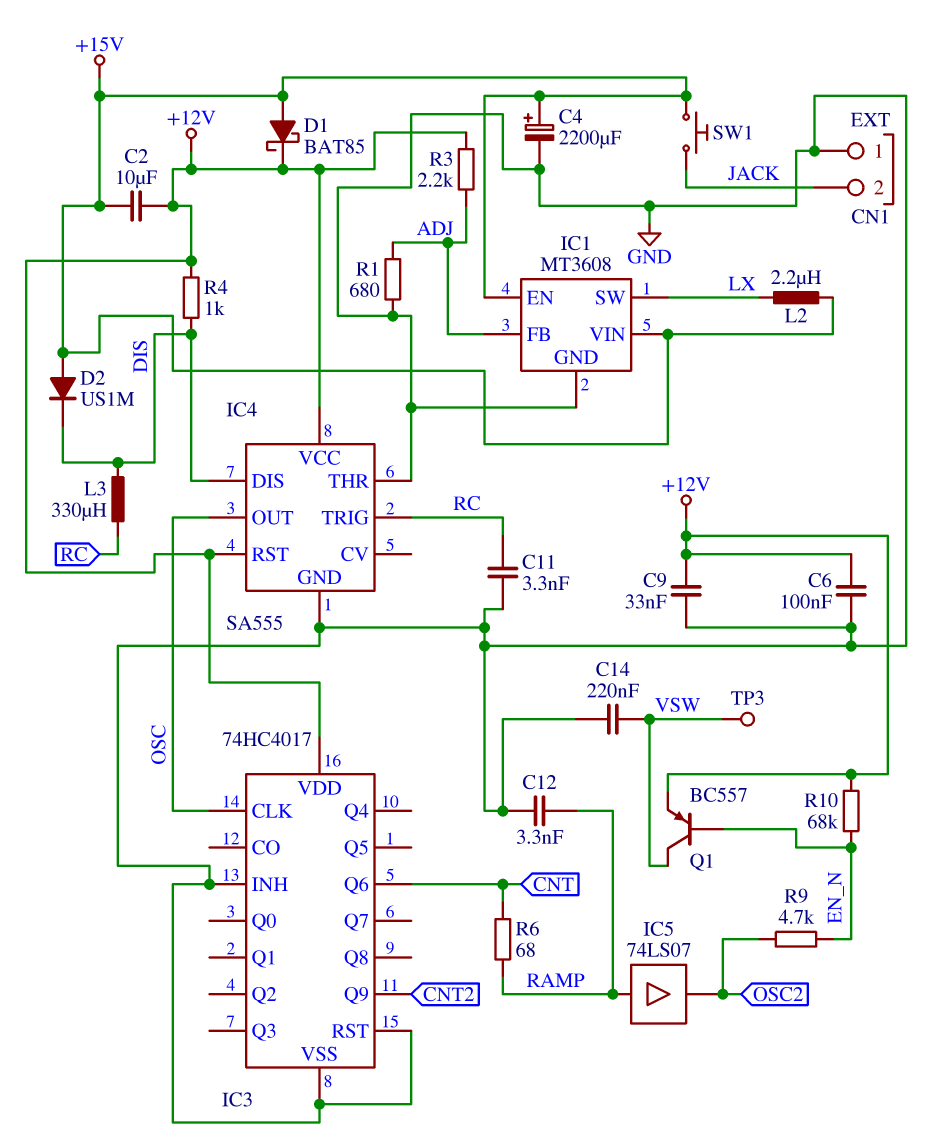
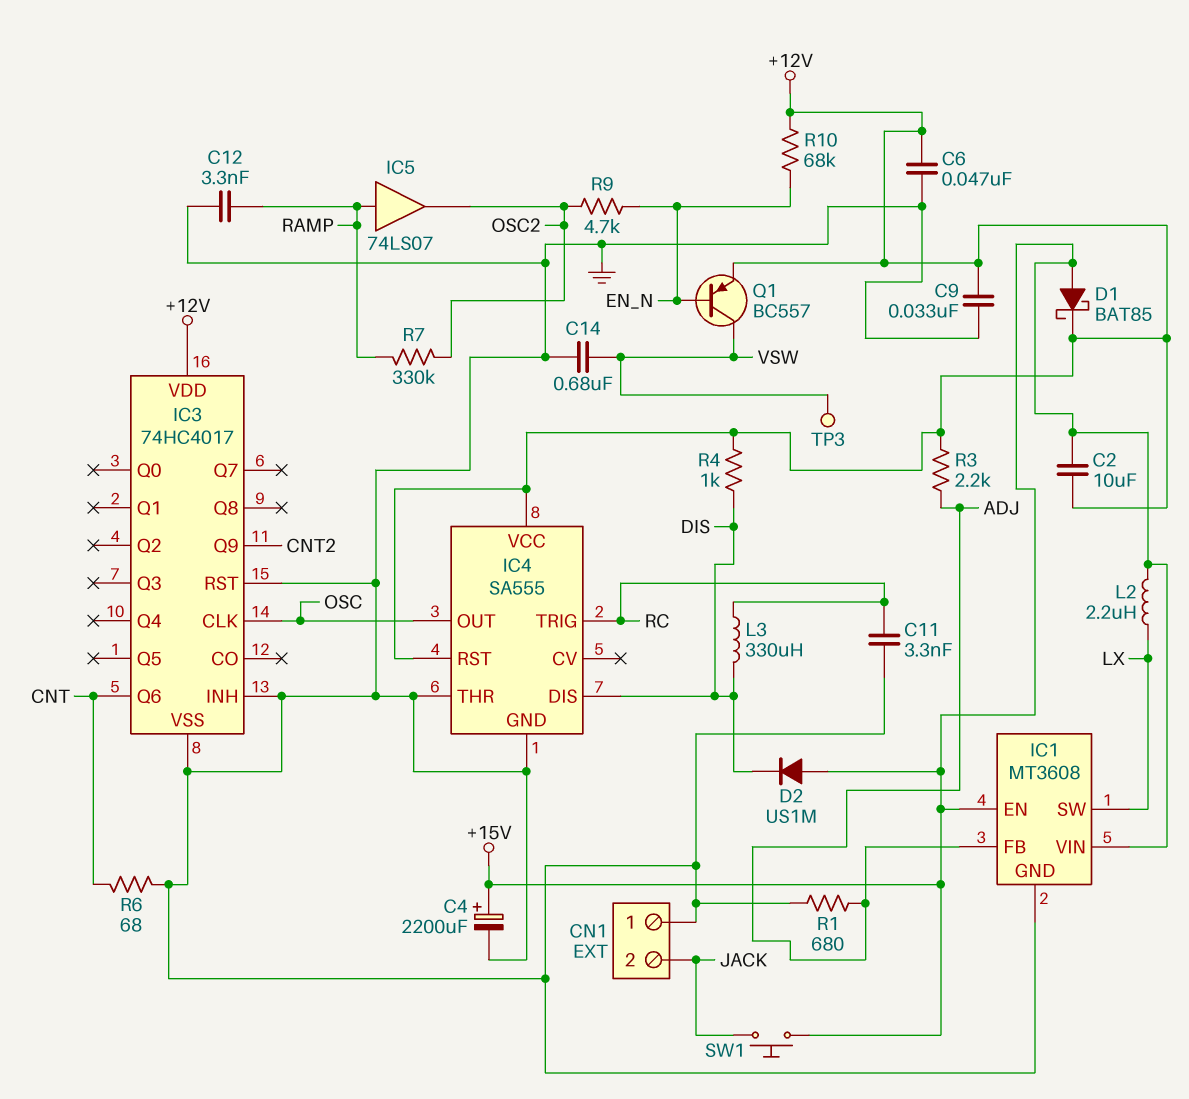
C6: 100nF (+12V, GND) -> 47nF (+12V, GND)
C14: 220nF (GND, VSW) -> 680nF (GND, VSW)
R6: 68 (CNT, RAMP) -> 68 (CNT, GND)
R7: none -> 330k (OSC2, RAMP)

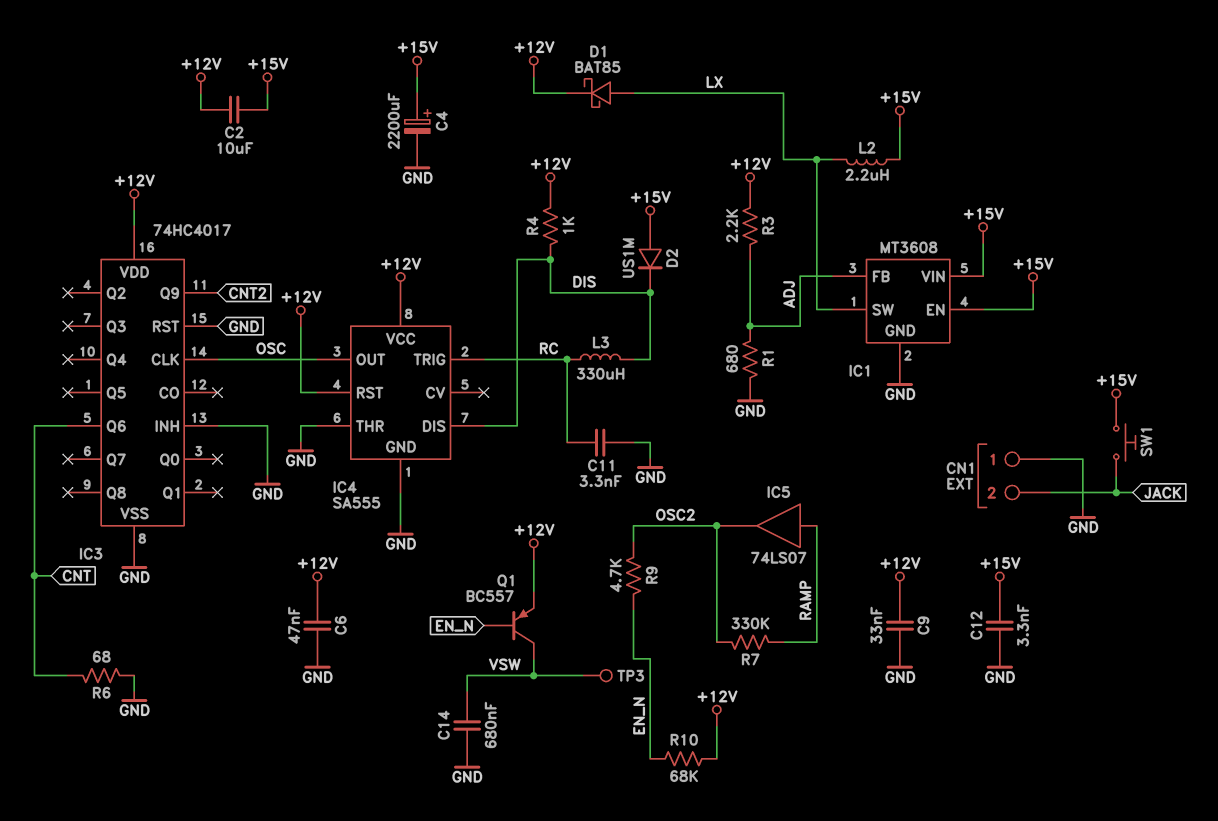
C12: 3.3nF (GND, RAMP) -> 3.3nF (+15V, GND)
D1: schottky BAT85 (A +15V, K +12V) -> schottky BAT85 (A LX, K +12V)

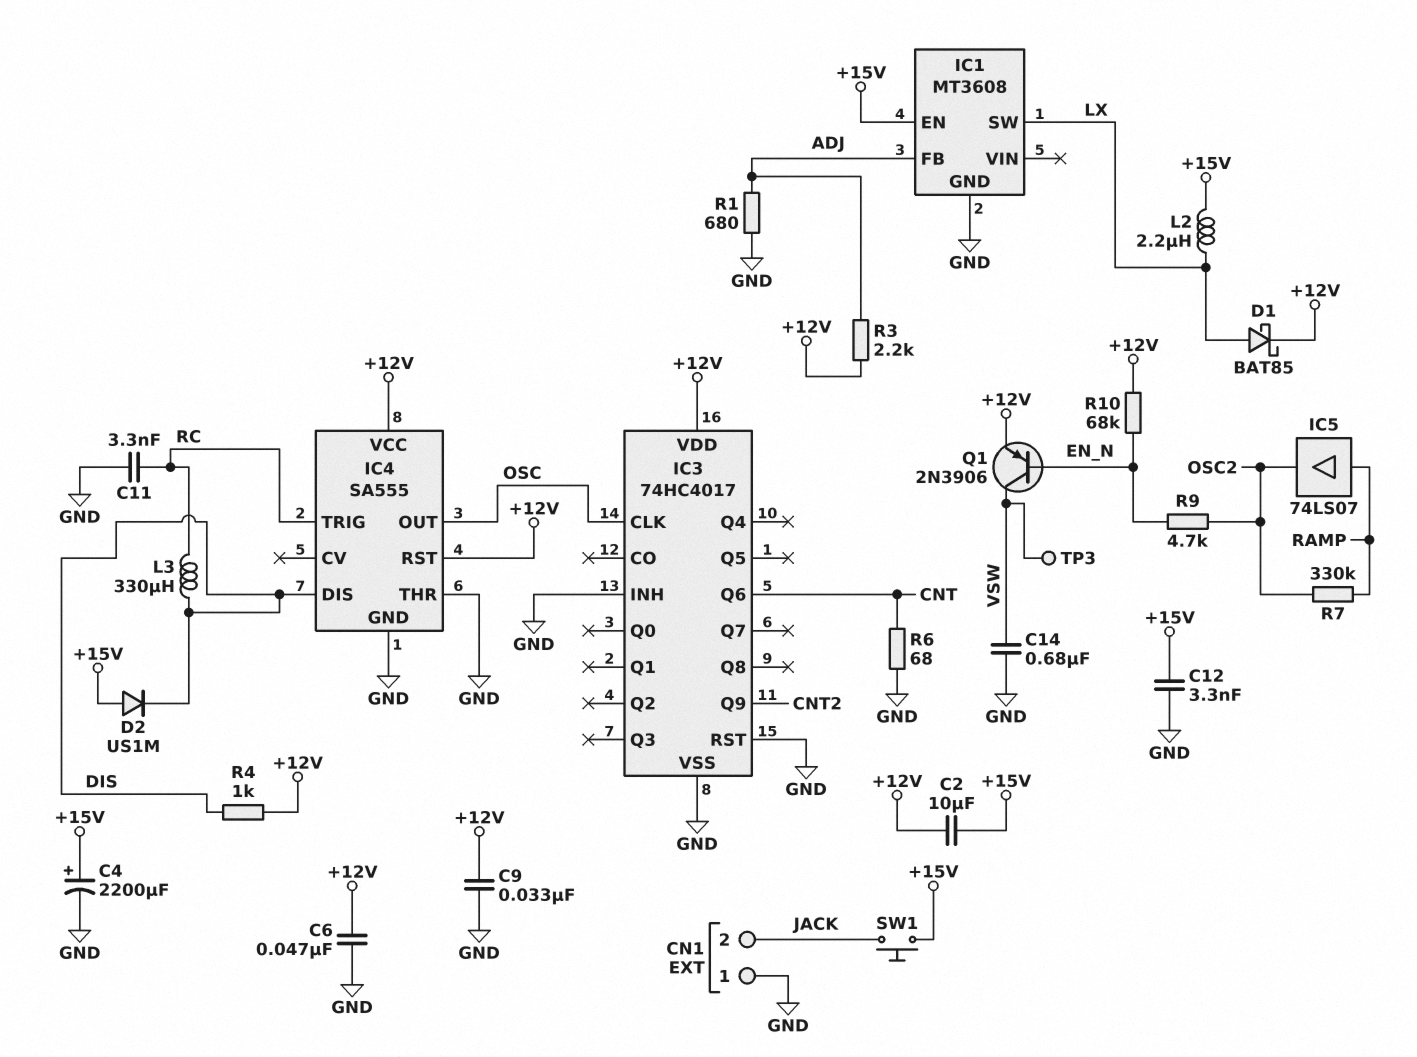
IC1 pin VIN: +15V -> none
Q1: PNP BC557 (B EN_N, C VSW, E +12V) -> PNP 2N3906 (B EN_N, C VSW, E +12V)

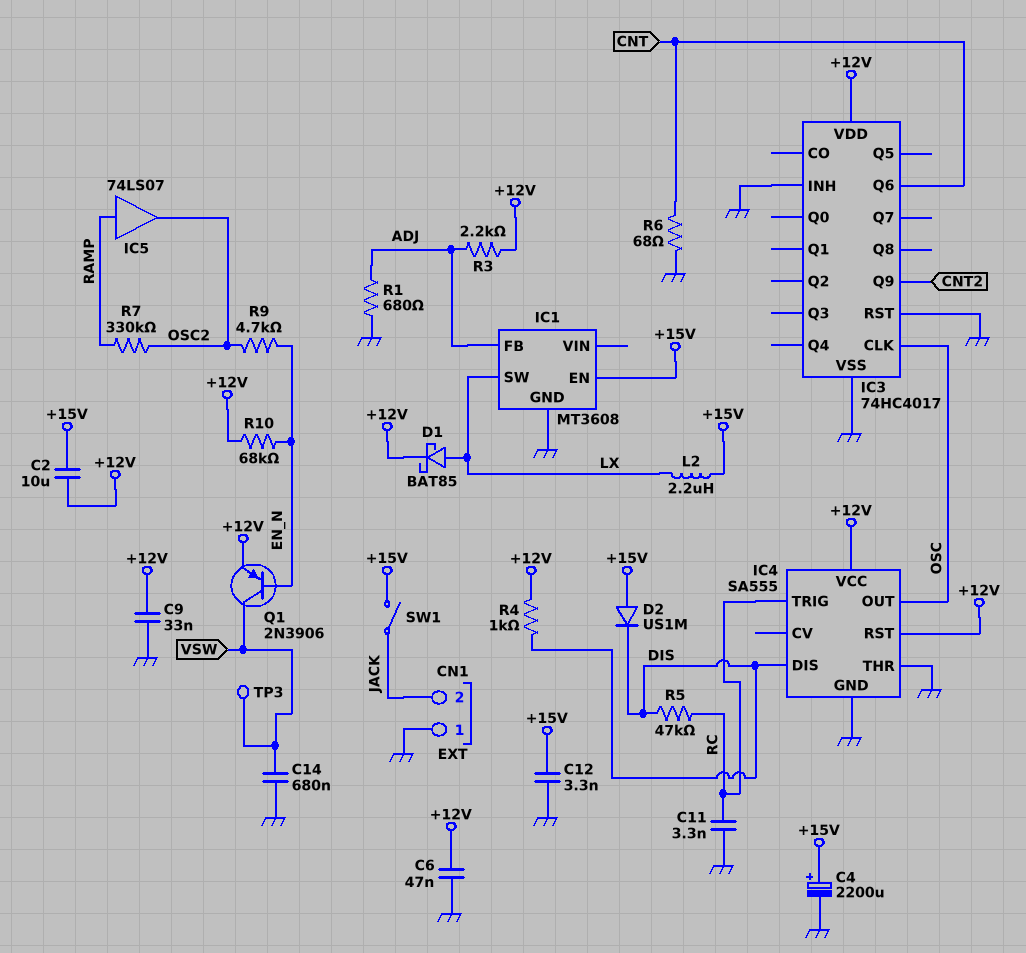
L3: 330uH (DIS, RC) -> none
R5: none -> 47k (DIS, RC)
SW1: button (+15V, JACK) -> switch (+15V, JACK)

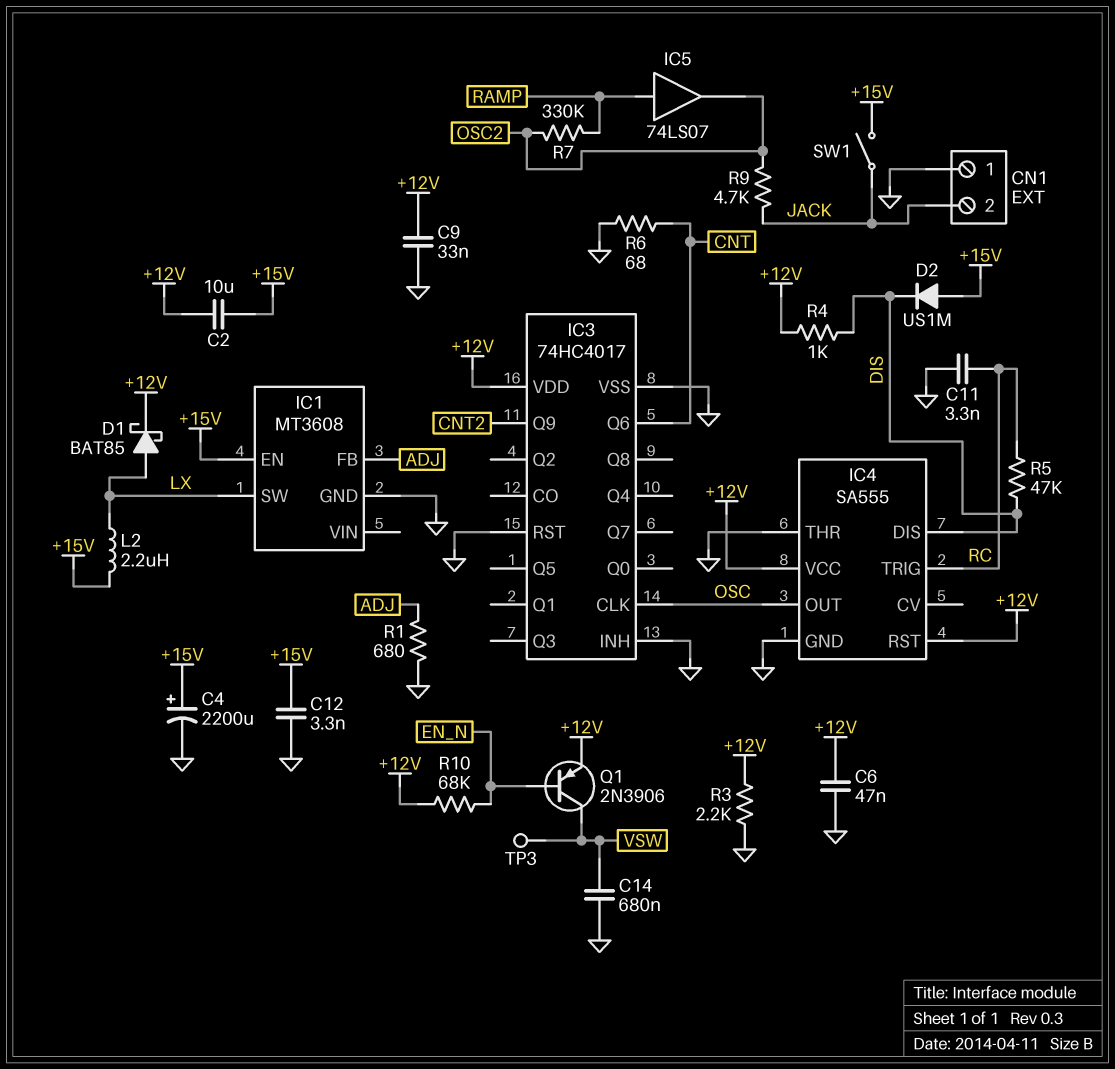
R3: 2.2k (+12V, ADJ) -> 2.2k (+12V, GND)
R9: 4.7k (EN_N, OSC2) -> 4.7k (JACK, OSC2)

